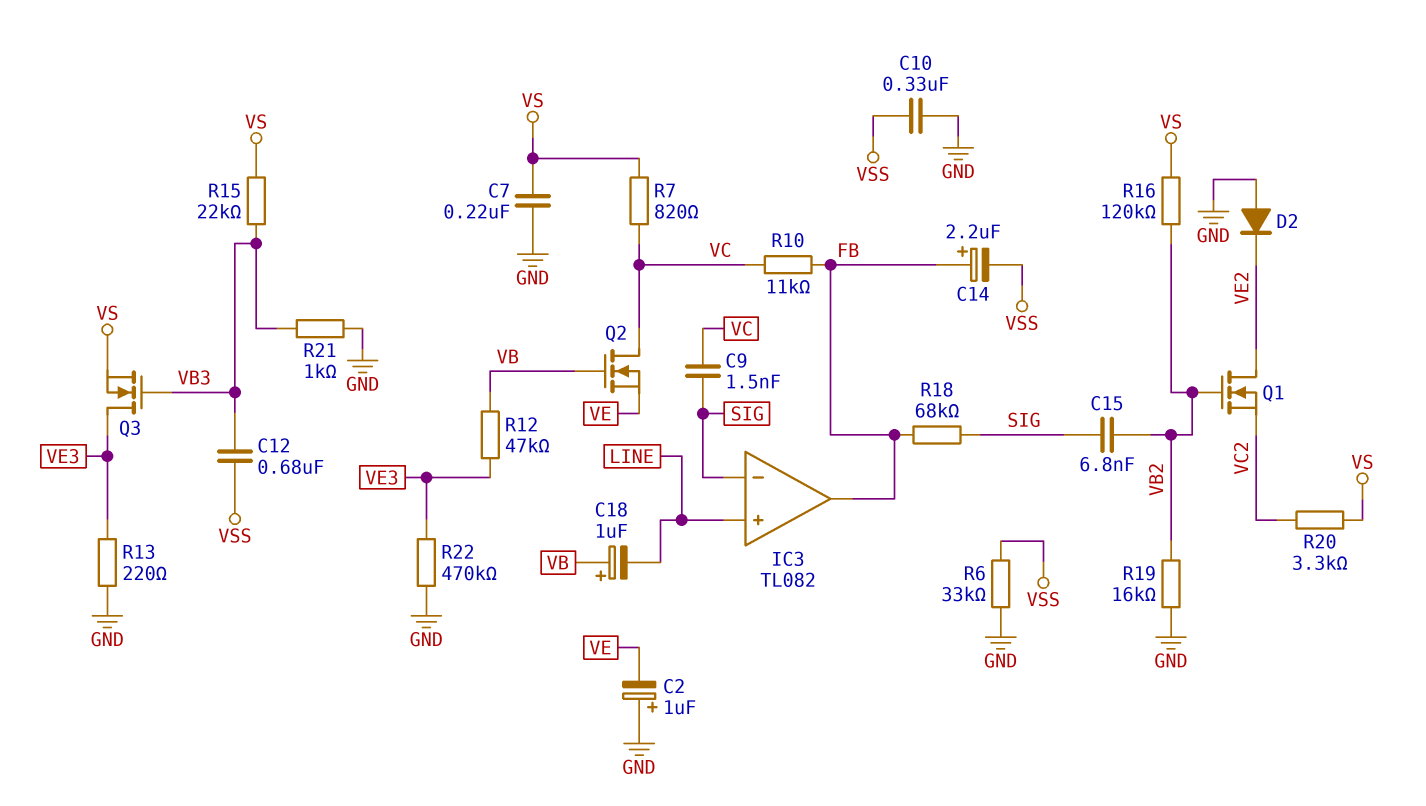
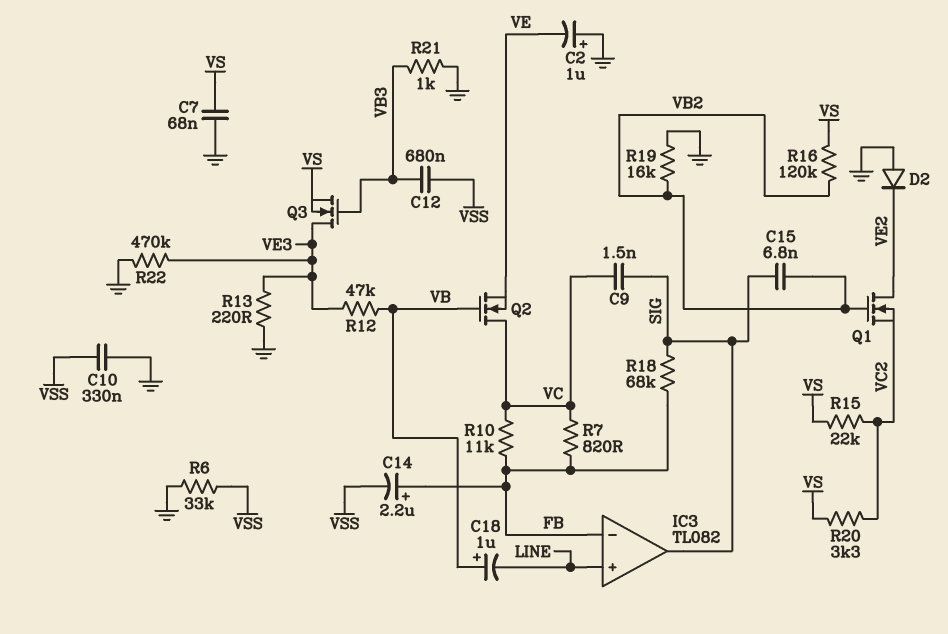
C7: 220nF (GND, VS) -> 68nF (GND, VS)
IC3 pin in-: SIG -> FB
IC3 pin out: FB -> SIG
R7: 820 (VC, VS) -> 820 (FB, VC)
R15: 22k (VB3, VS) -> 22k (VC2, VS)

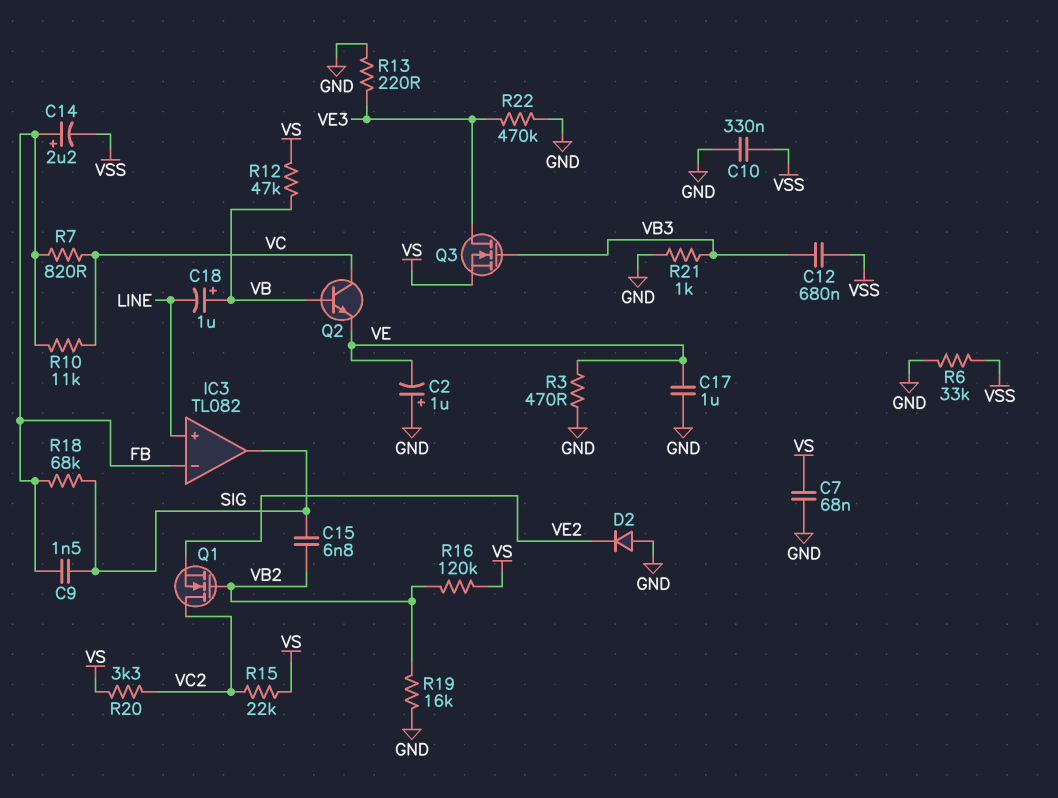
C9: 1.5nF (SIG, VC) -> 1.5nF (FB, SIG)
C17: none -> 1uF (GND, VE)
Q1: NMOS (G VB2, D VE2, S VC2) -> NMOS (G VB2, D VC2, S VE2)
Q2: NMOS (G VB, D VC, S VE) -> NPN (B VB, C VC, E VE)
R3: none -> 470 (GND, VE)
R12: 47k (VB, VE3) -> 47k (VB, VS)

